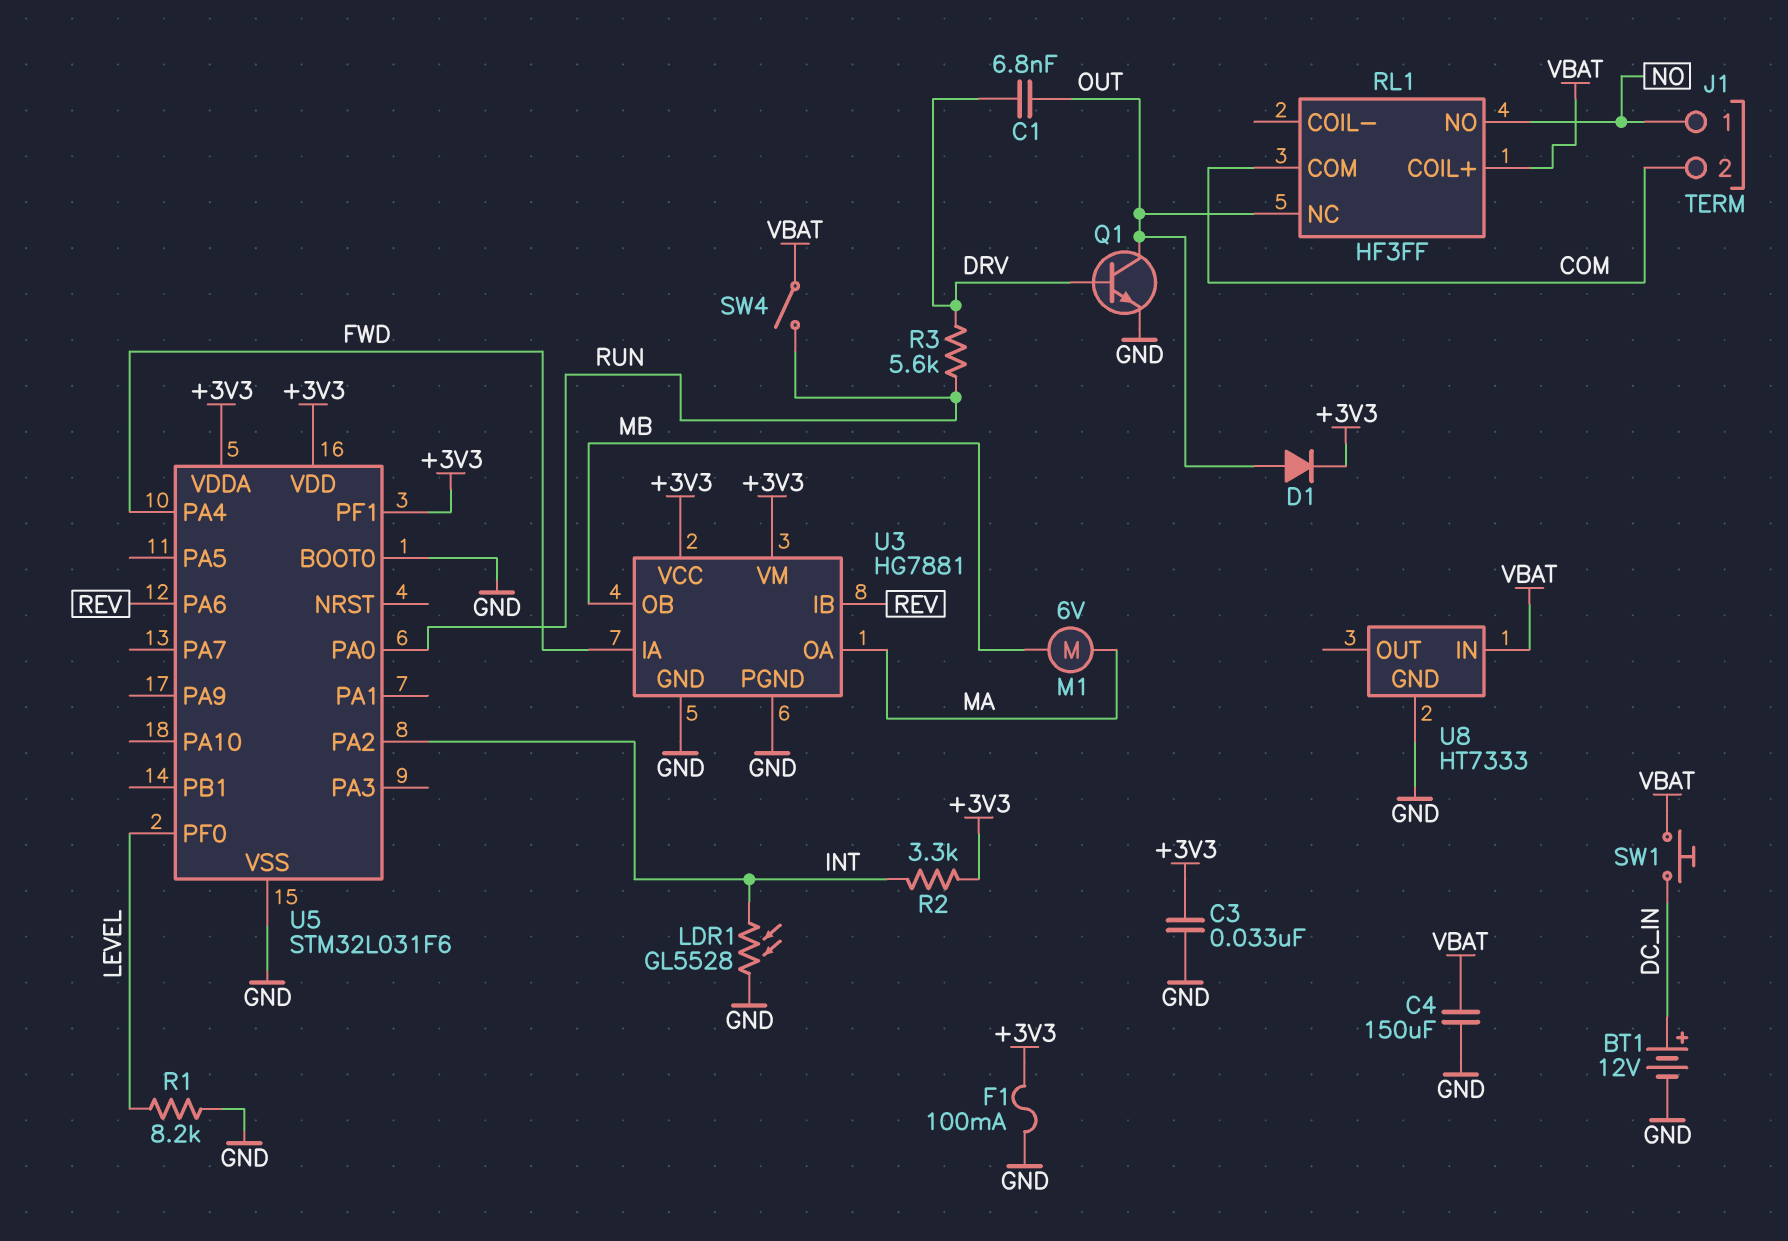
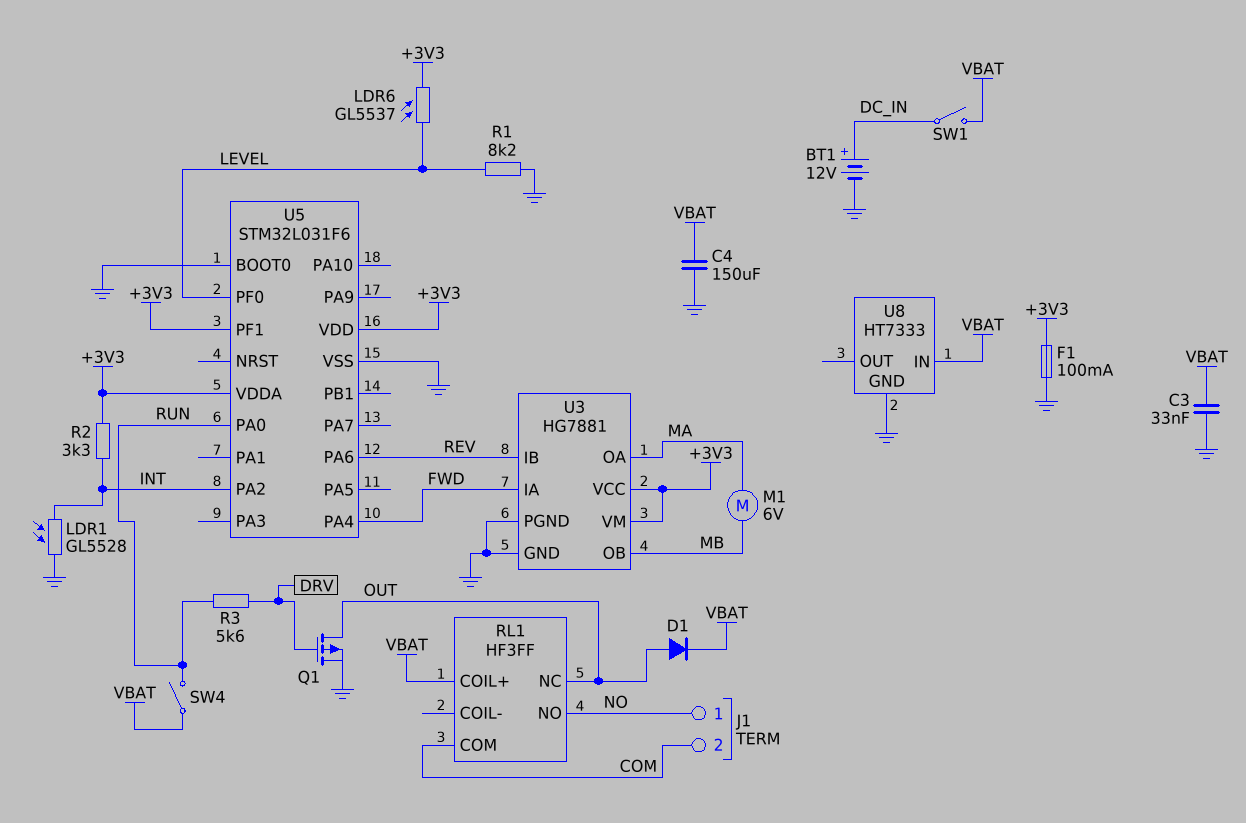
C1: 6.8nF (DRV, OUT) -> none
C3: 33nF (+3V3, GND) -> 33nF (GND, VBAT)
D1: diode (A OUT, K +3V3) -> diode (A OUT, K VBAT)
LDR6: none -> GL5537 (+3V3, LEVEL)
Q1: NPN (B DRV, C OUT, E GND) -> PMOS (G DRV, D OUT, S GND)
SW1: button (DC_IN, VBAT) -> switch (DC_IN, VBAT)

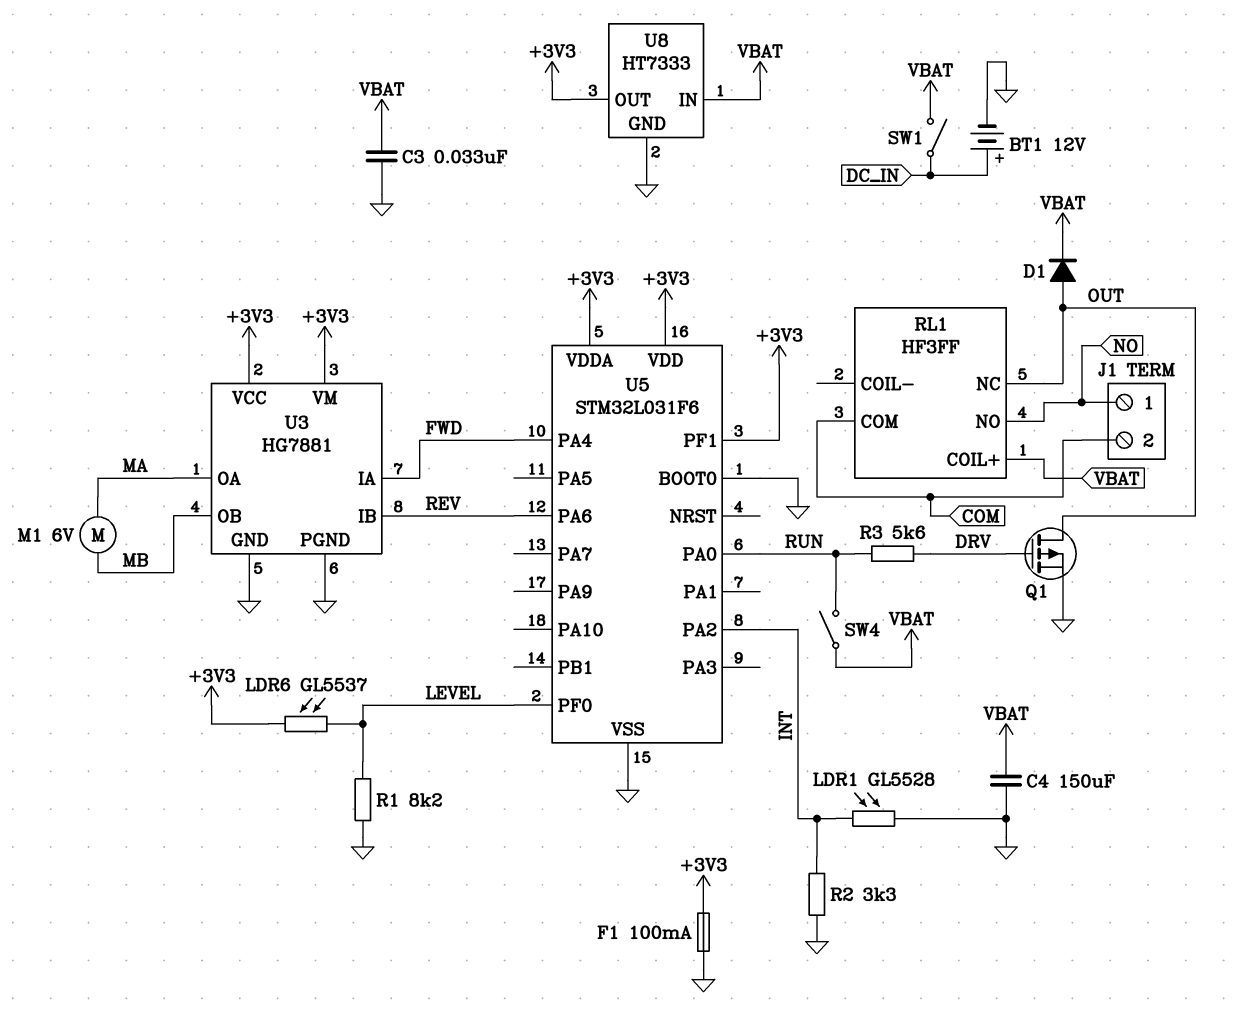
R2: 3.3k (+3V3, INT) -> 3.3k (GND, INT)
U8 pin OUT: none -> +3V3

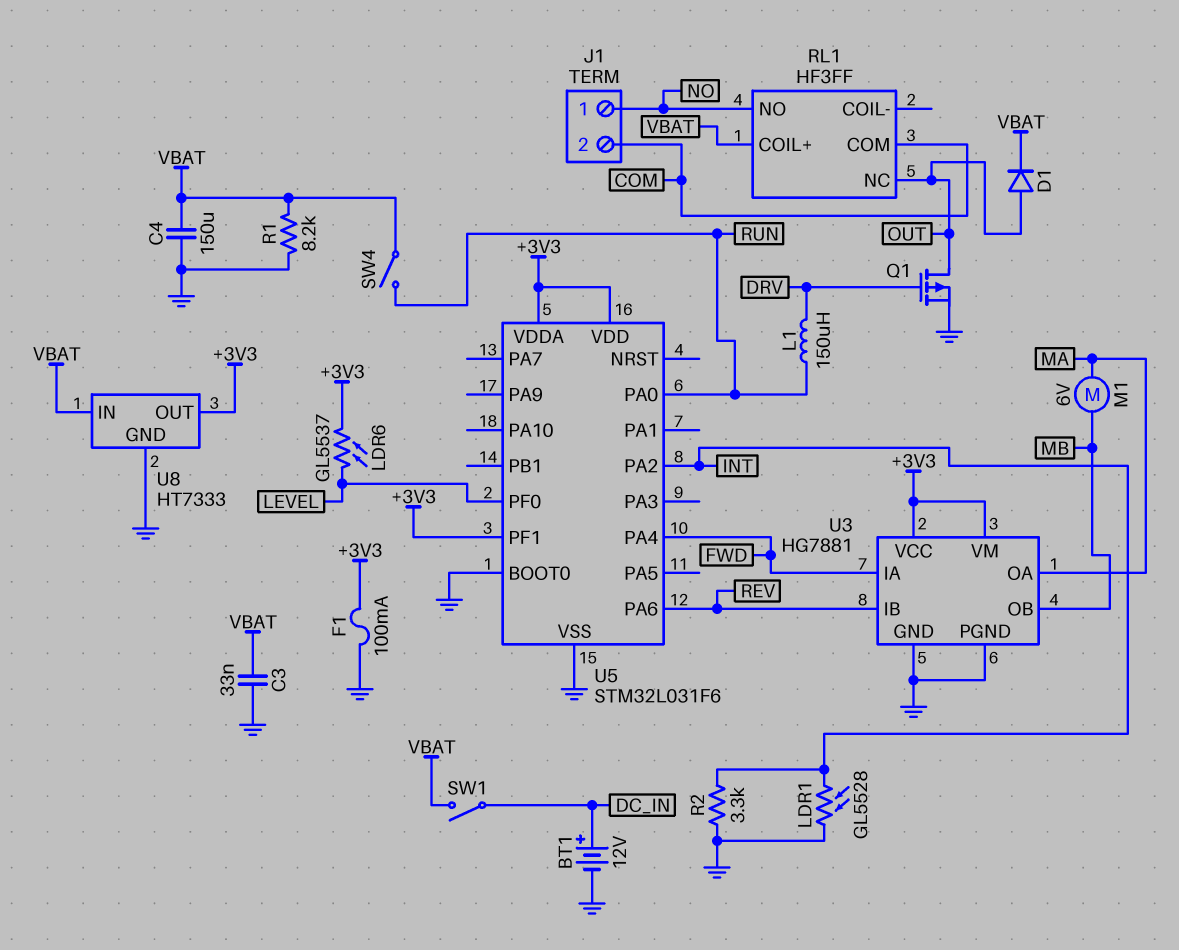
L1: none -> 150uH (DRV, RUN)
R1: 8.2k (GND, LEVEL) -> 8.2k (GND, VBAT)
R3: 5.6k (DRV, RUN) -> none

